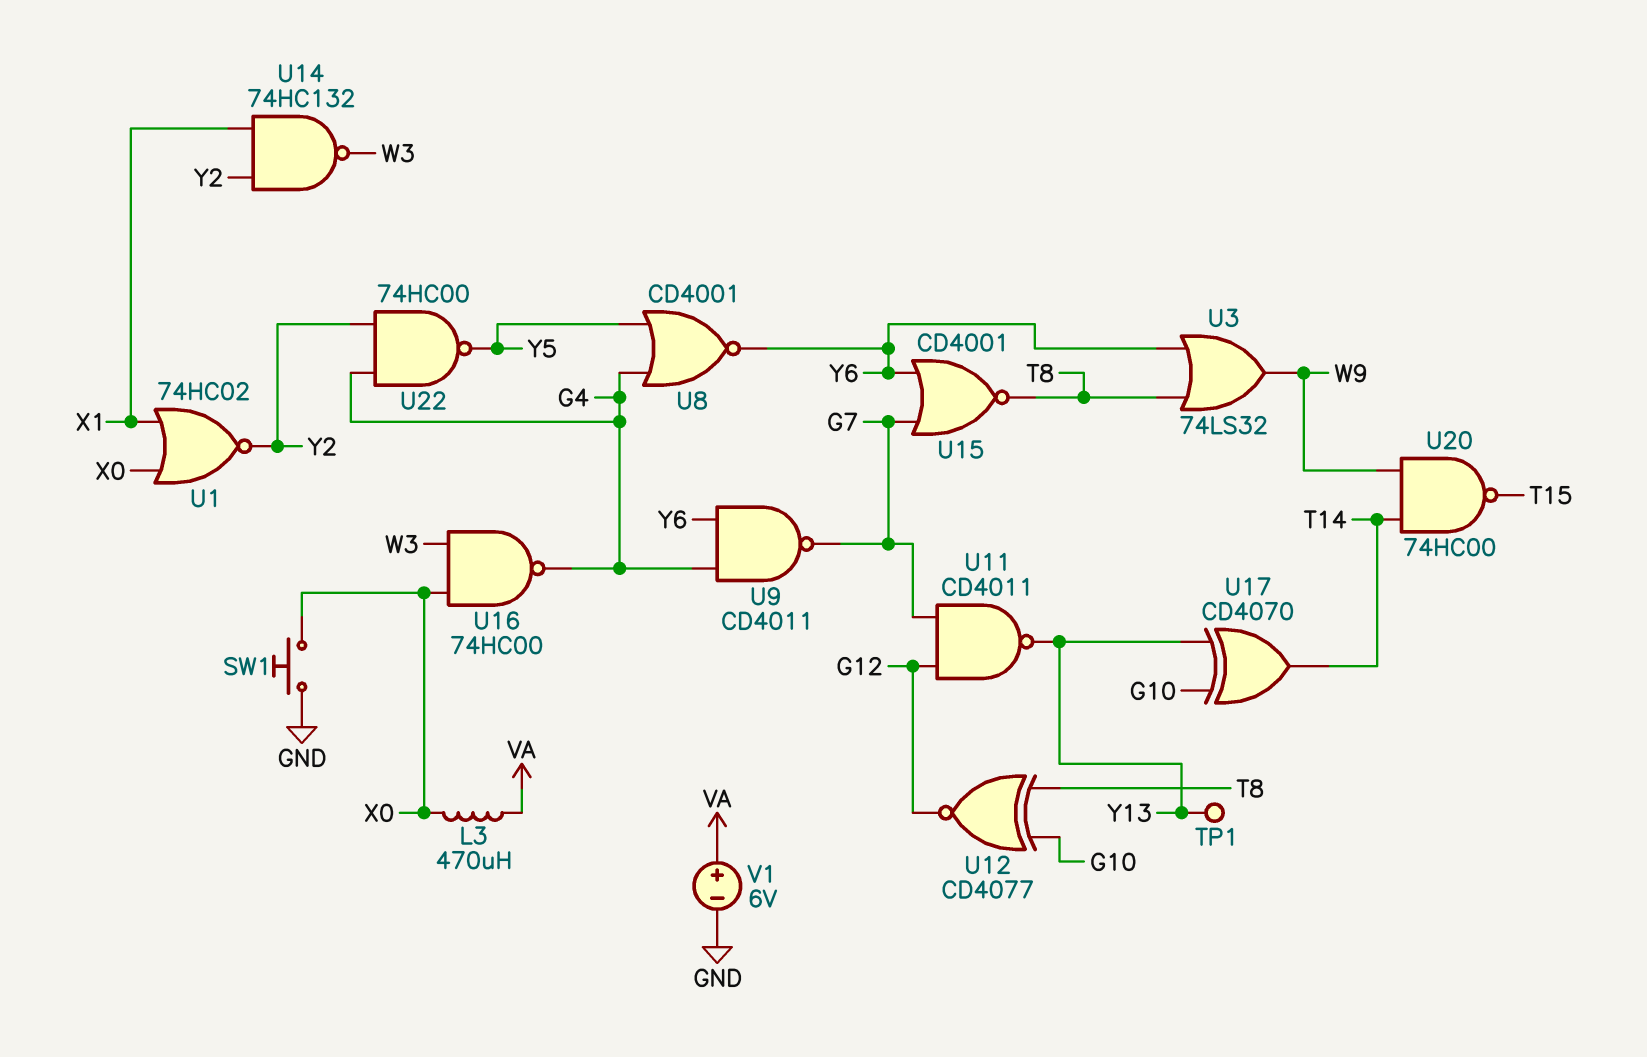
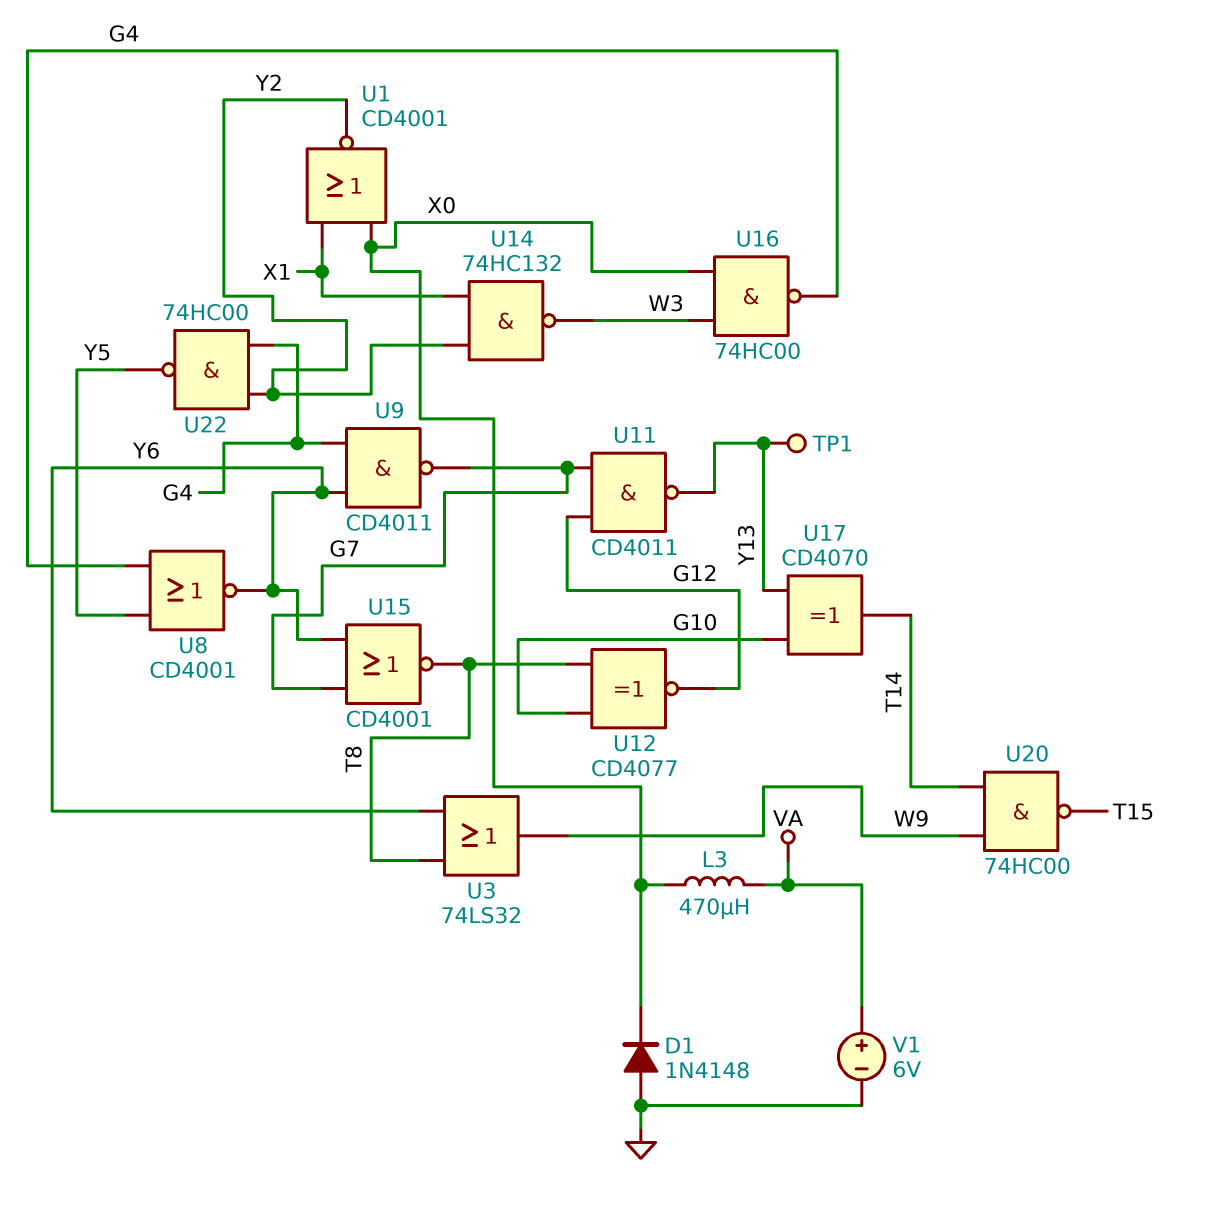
D1: none -> diode 1N4148 (A GND, K X0)
SW1: button (GND, X0) -> none
U1: NOR 74HC02 (in X0, in X1, out Y2) -> NOR CD4001 (in X0, in X1, out Y2)

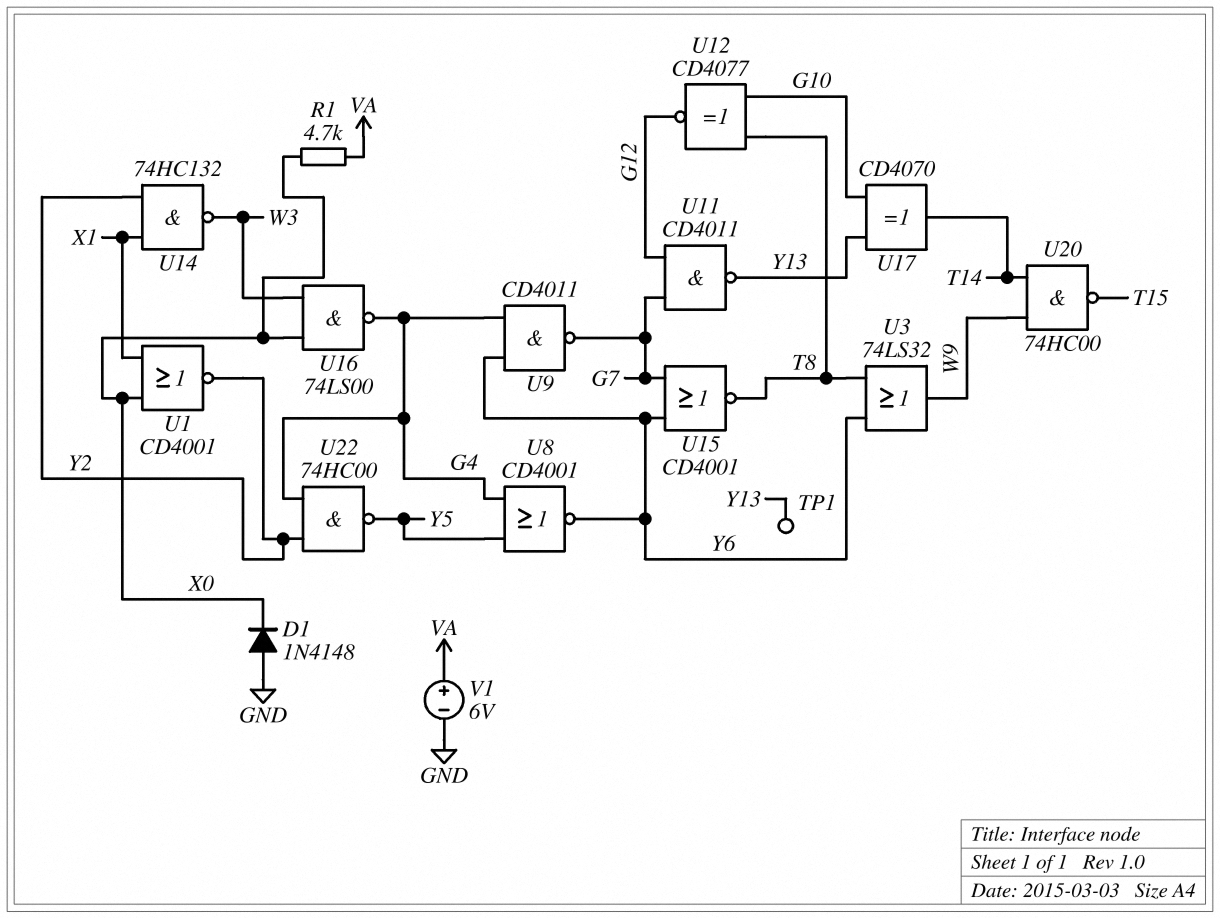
L3: 470uH (VA, X0) -> none
R1: none -> 4.7k (VA, X0)
U16: NAND 74HC00 (in W3, in X0, out G4) -> NAND 74LS00 (in W3, in X0, out G4)

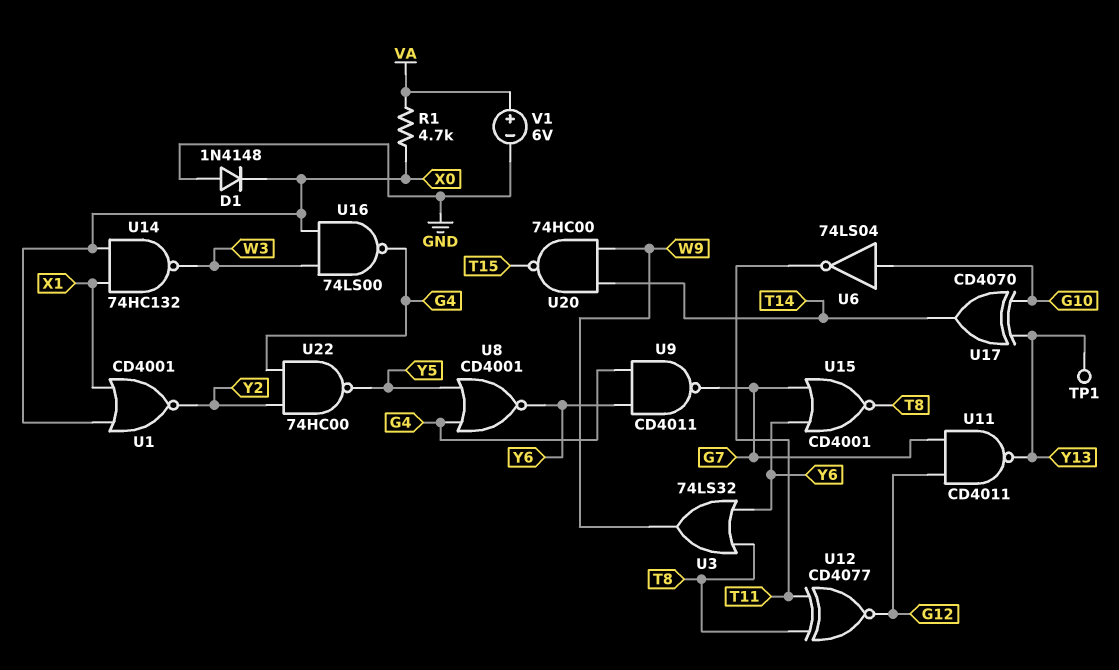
U6: none -> NOT 74LS04 (in G10, out T11)
U12: XNOR CD4077 (in G10, in T8, out G12) -> XNOR CD4077 (in T8, in T11, out G12)
U14: NAND 74HC132 (in X1, in Y2, out W3) -> NAND 74HC132 (in X0, in X1, out W3)

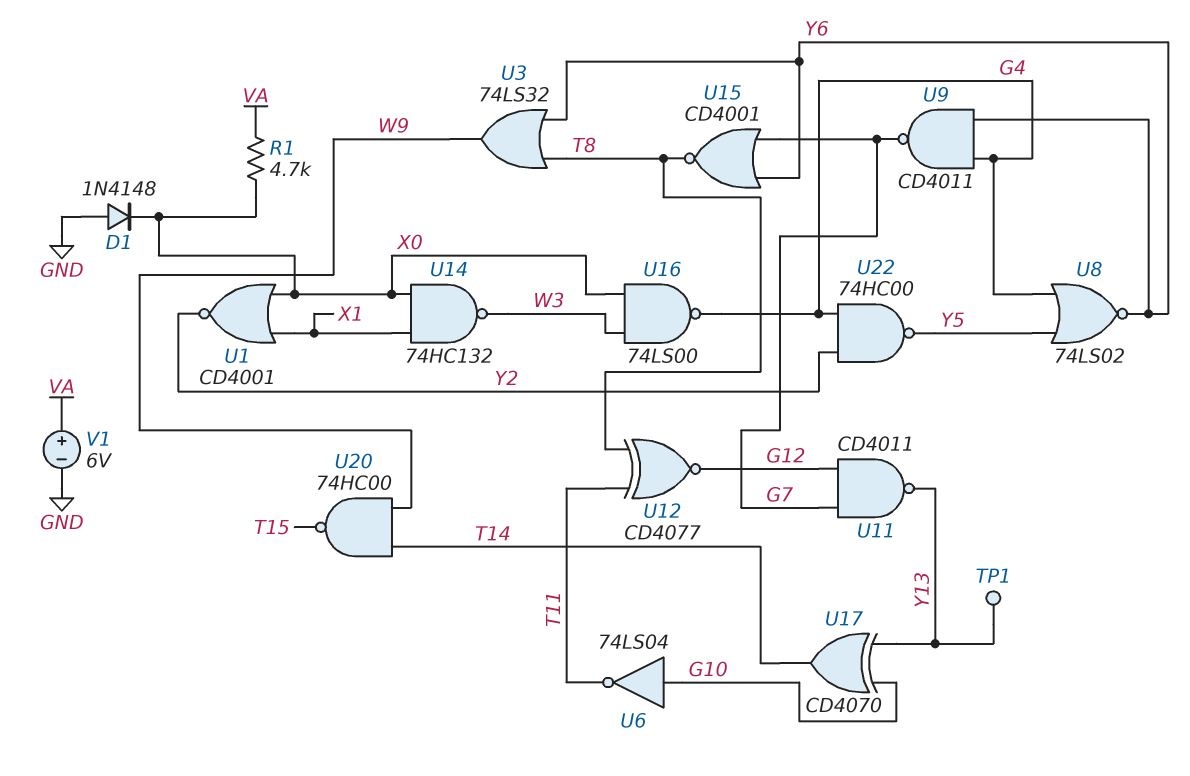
U8: NOR CD4001 (in G4, in Y5, out Y6) -> NOR 74LS02 (in G4, in Y5, out Y6)

